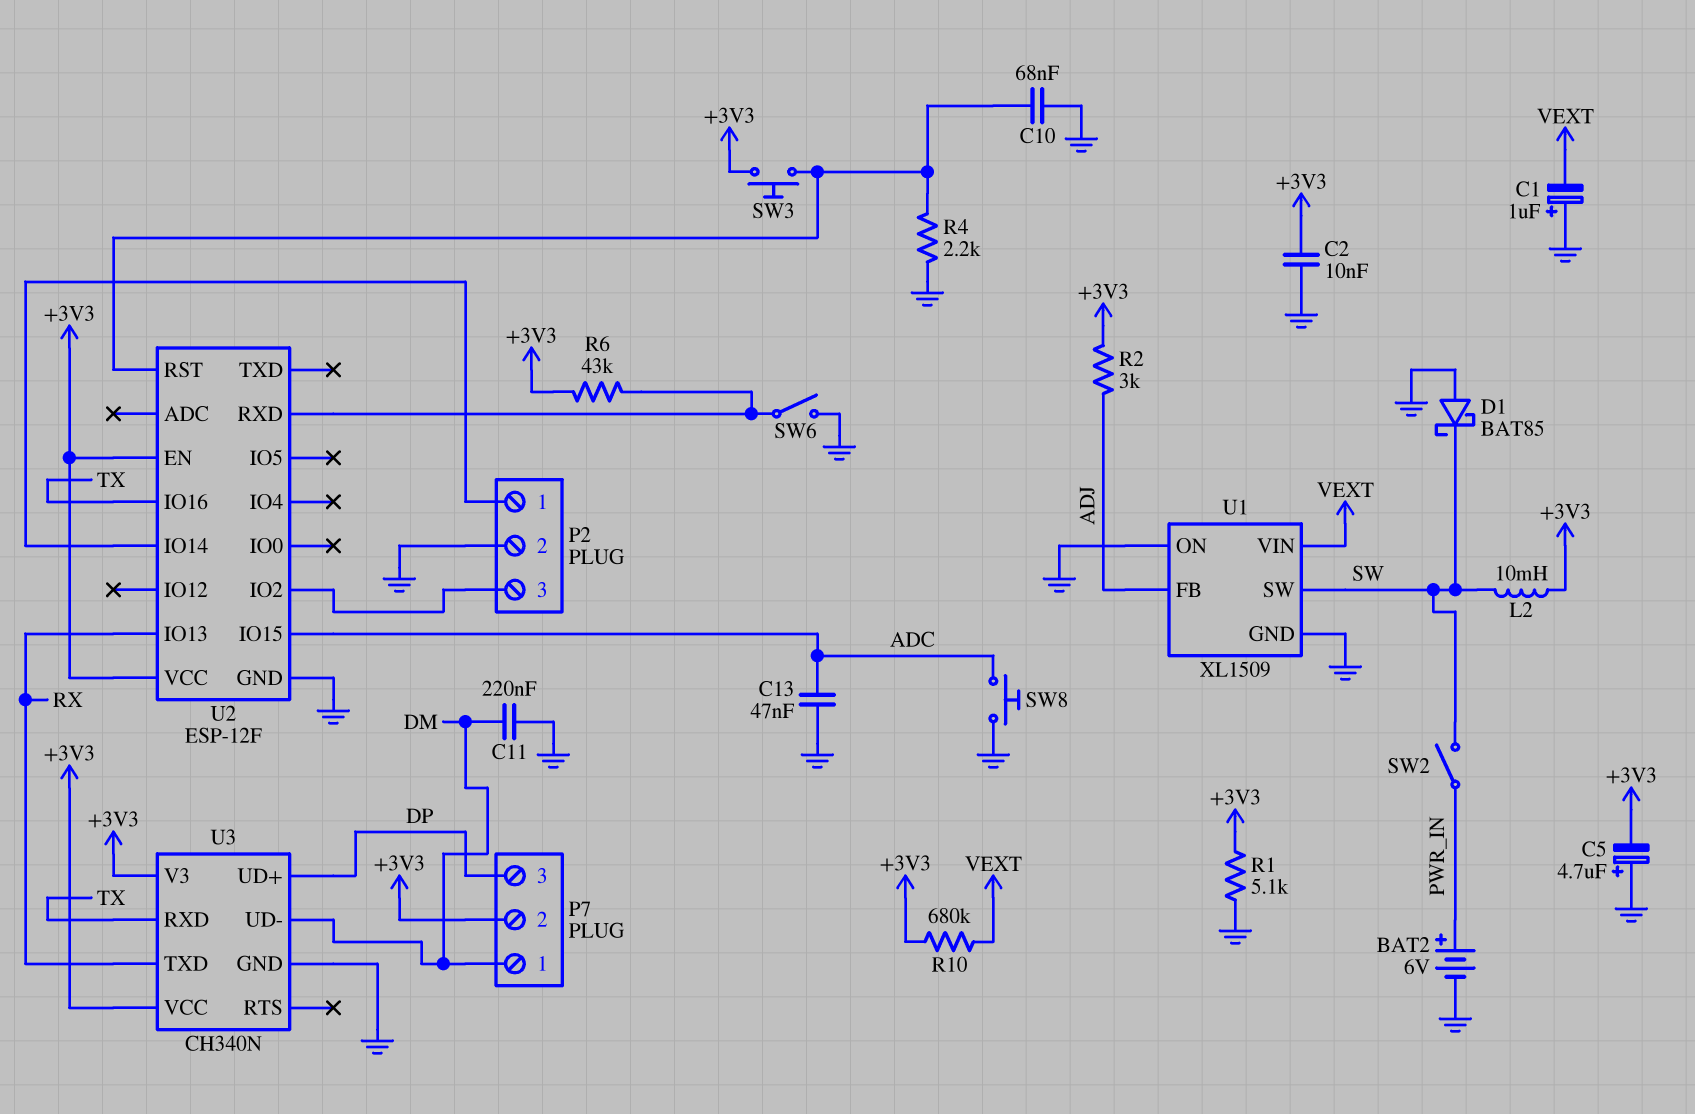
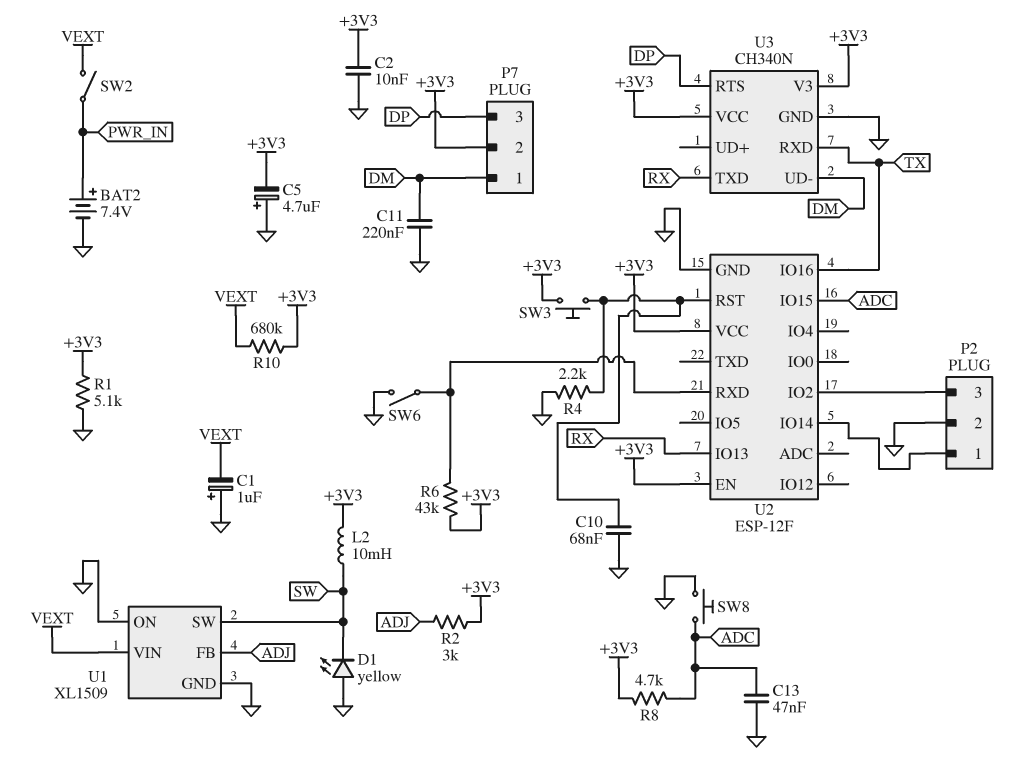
BAT2: 6V (plus PWR_IN, minus GND) -> 7.4V (plus PWR_IN, minus GND)
D1: schottky BAT85 (A GND, K SW) -> LED yellow (A GND, K SW)
R8: none -> 4.7k (+3V3, ADC)
SW2: switch (PWR_IN, SW) -> switch (PWR_IN, VEXT)
U3 pin RTS: none -> DP
U3 pin UD+: DP -> none

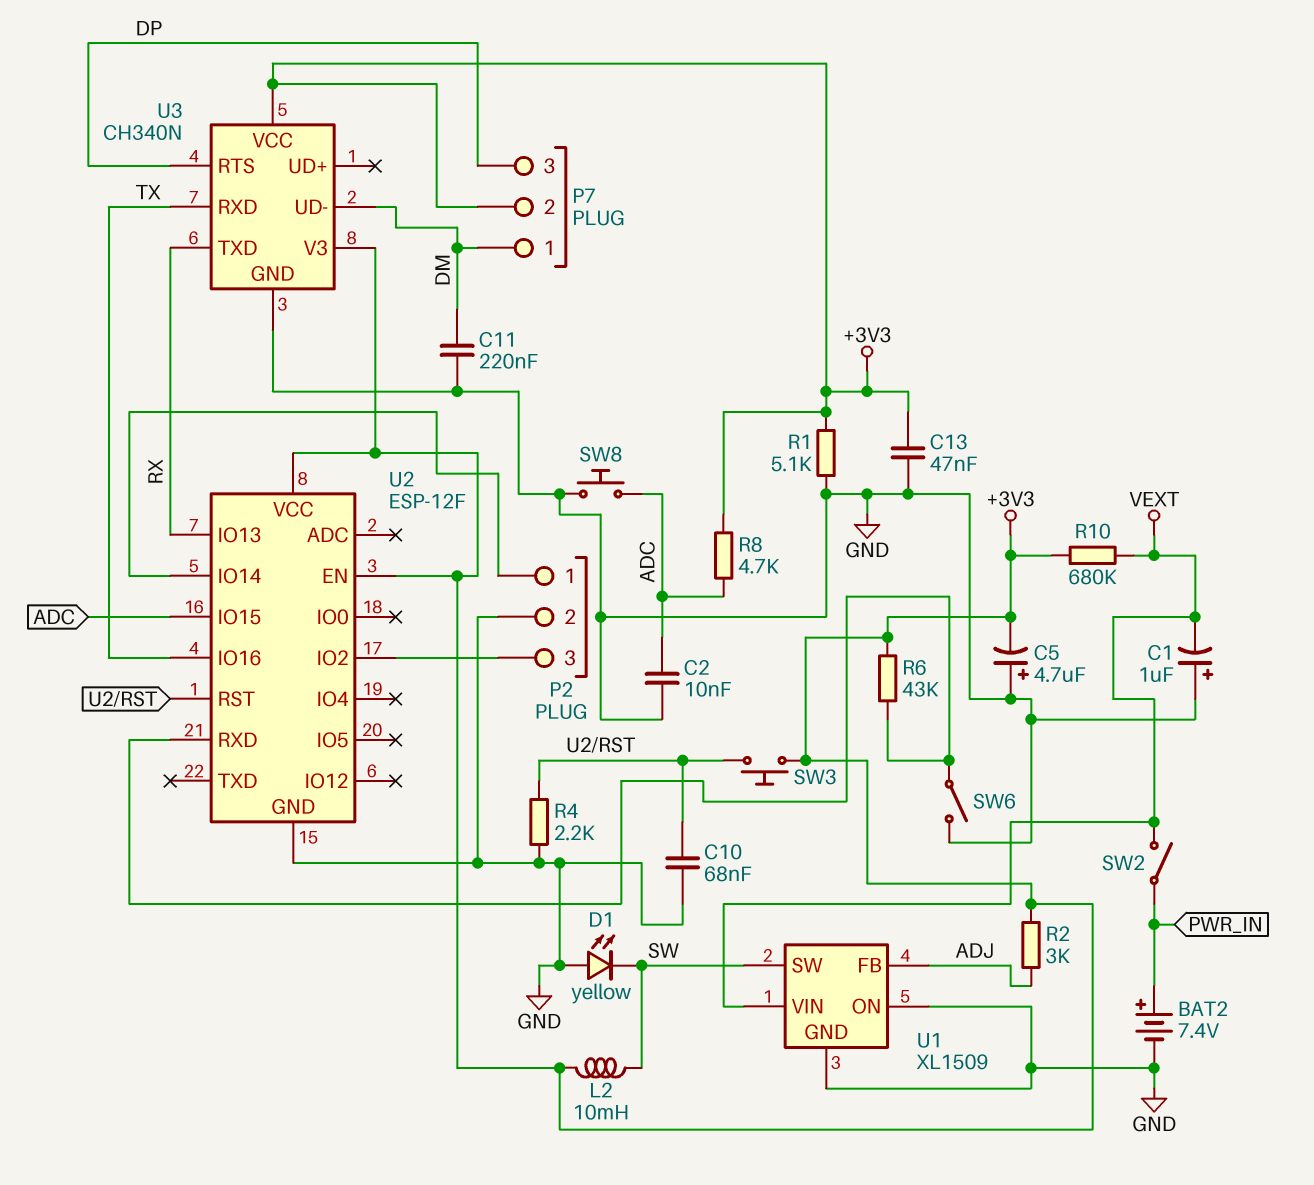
C2: 10nF (+3V3, GND) -> 10nF (ADC, GND)
C13: 47nF (ADC, GND) -> 47nF (+3V3, GND)

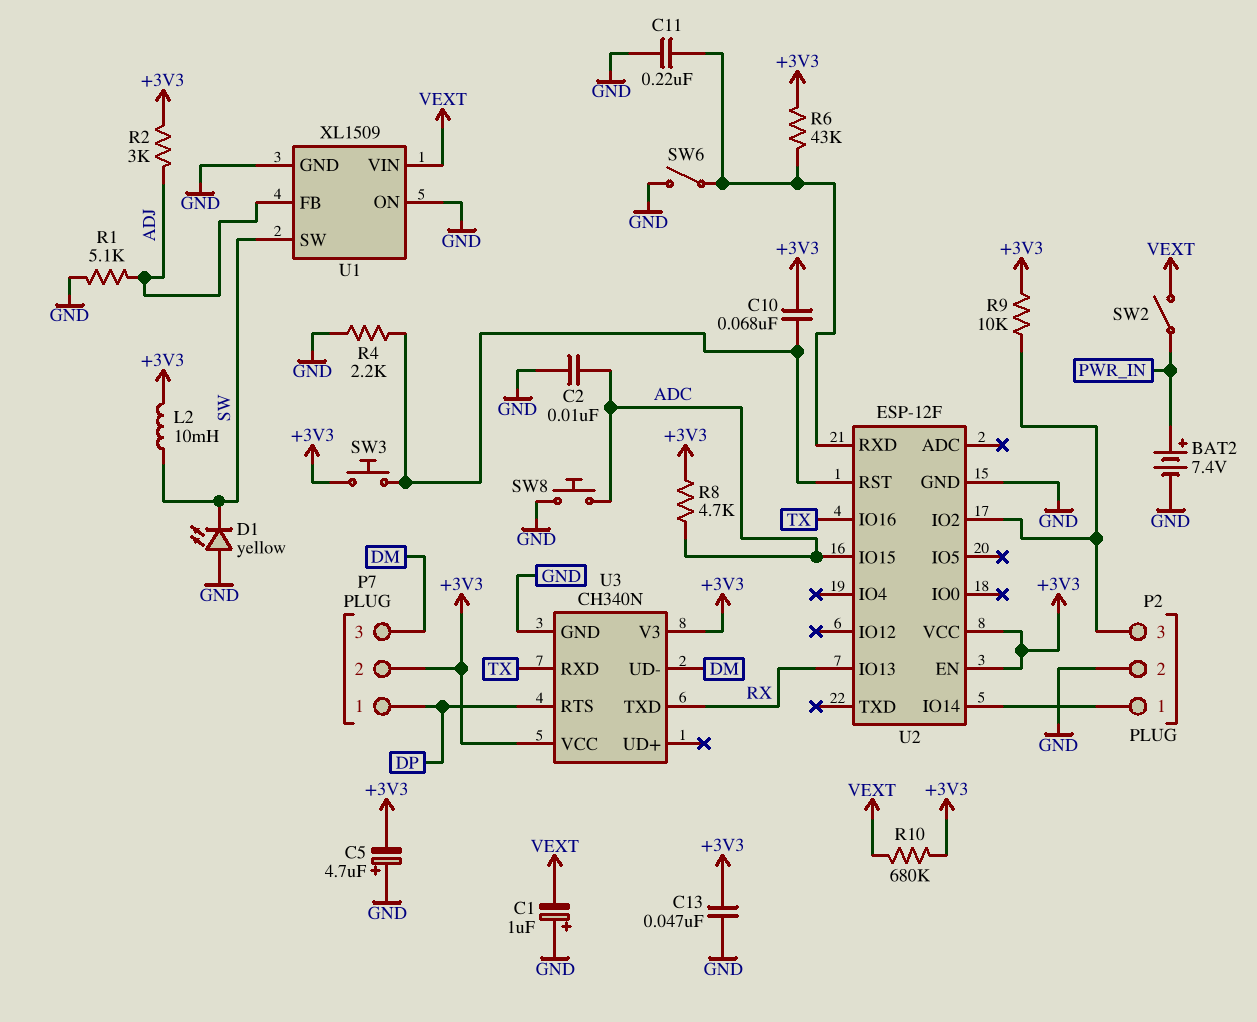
C10: 68nF (GND, U2/RST) -> 68nF (+3V3, U2/RST)
C11: 220nF (DM, GND) -> 220nF (GND, U2/RXD)
P7 pin 1: DM -> DP
P7 pin 3: DP -> DM
R1: 5.1k (+3V3, GND) -> 5.1k (ADJ, GND)
R9: none -> 10k (+3V3, P2/3)

